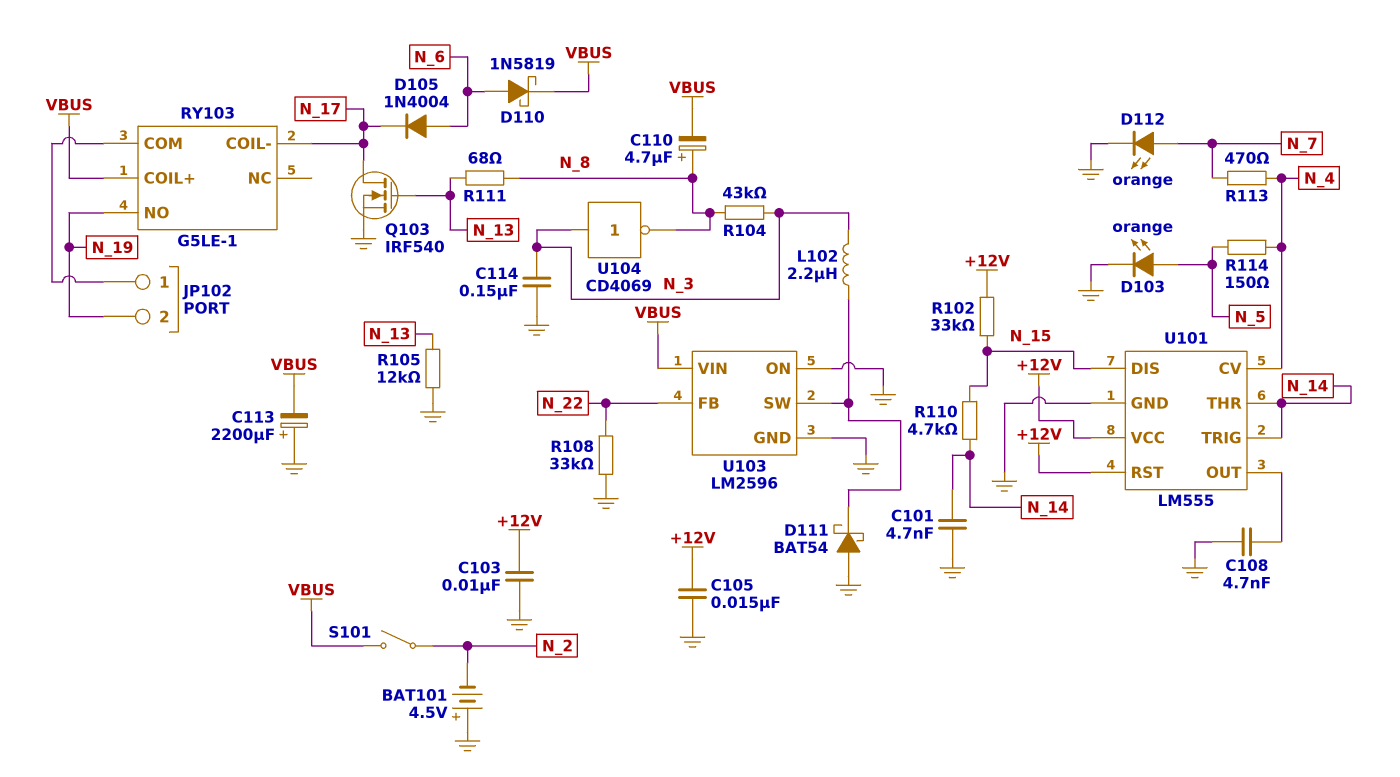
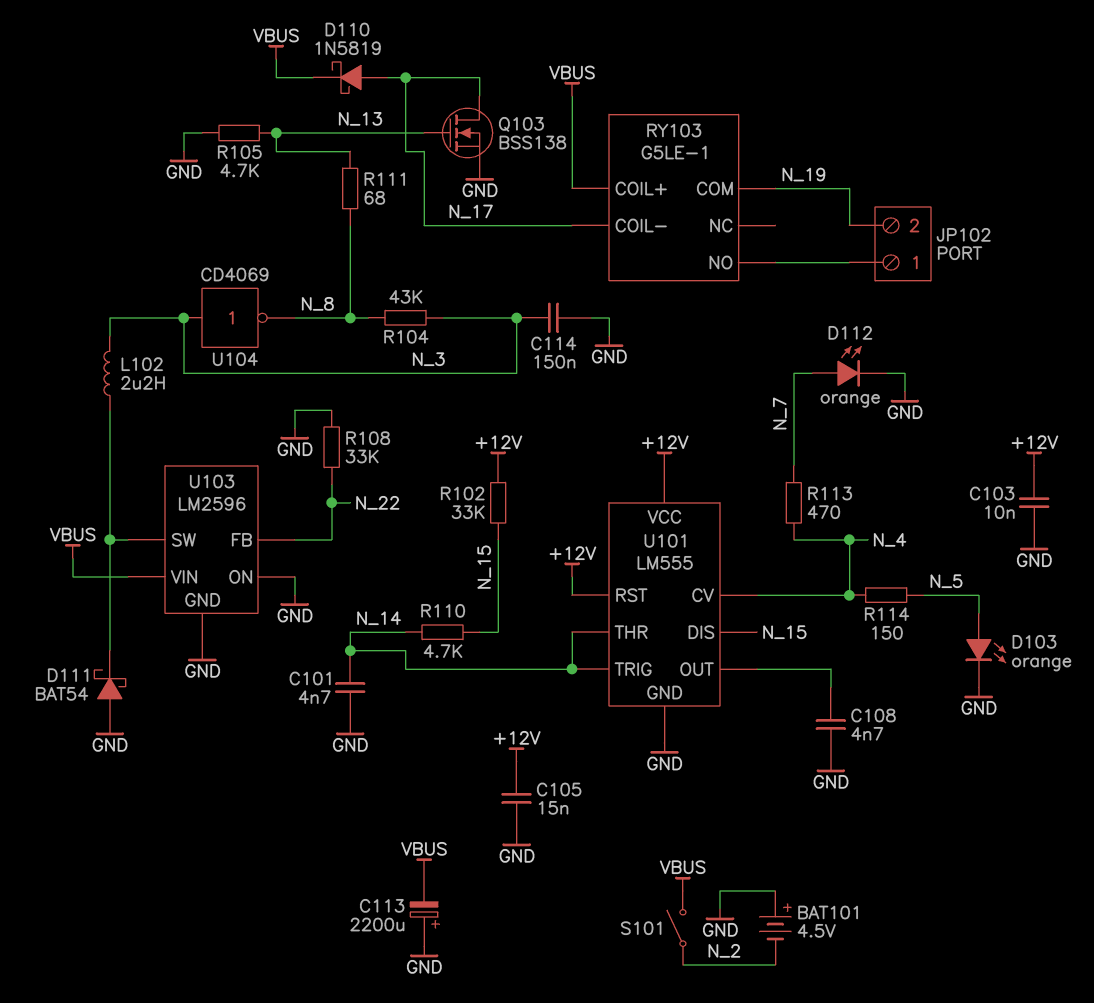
C110: 4.7uF (plus N_8, minus VBUS) -> none
D105: diode 1N4004 (A N_6, K N_17) -> none
D110: schottky 1N5819 (A N_6, K VBUS) -> schottky 1N5819 (A N_17, K VBUS)
Q103: NMOS IRF540 (G N_13, D N_17, S GND) -> NMOS BSS138 (G N_13, D N_17, S GND)
R105: 12k (GND, N_13) -> 4.7k (GND, N_13)
RY103 pin COM: JP102/1 -> N_19
RY103 pin NO: N_19 -> JP102/1

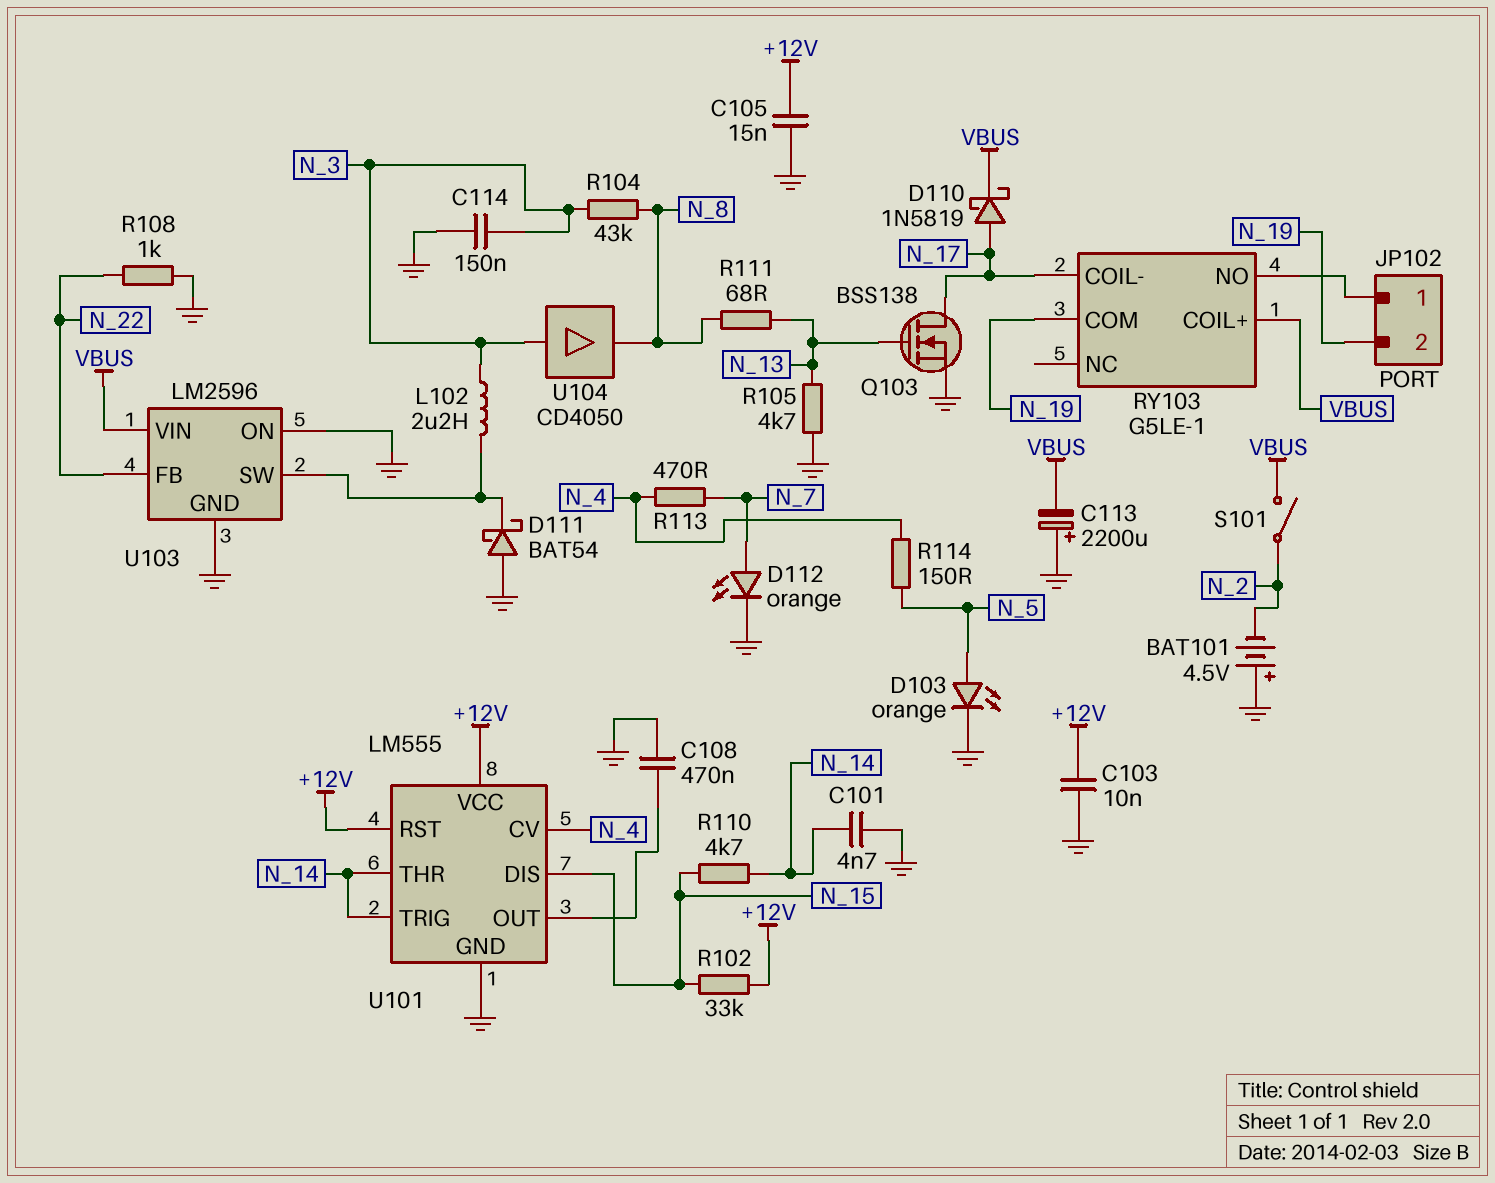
C108: 4.7nF (GND, U101/OUT) -> 470nF (GND, U101/OUT)
R108: 33k (GND, N_22) -> 1k (GND, N_22)
U104: NOT CD4069 (in N_3, out N_8) -> buffer CD4050 (in N_3, out N_8)

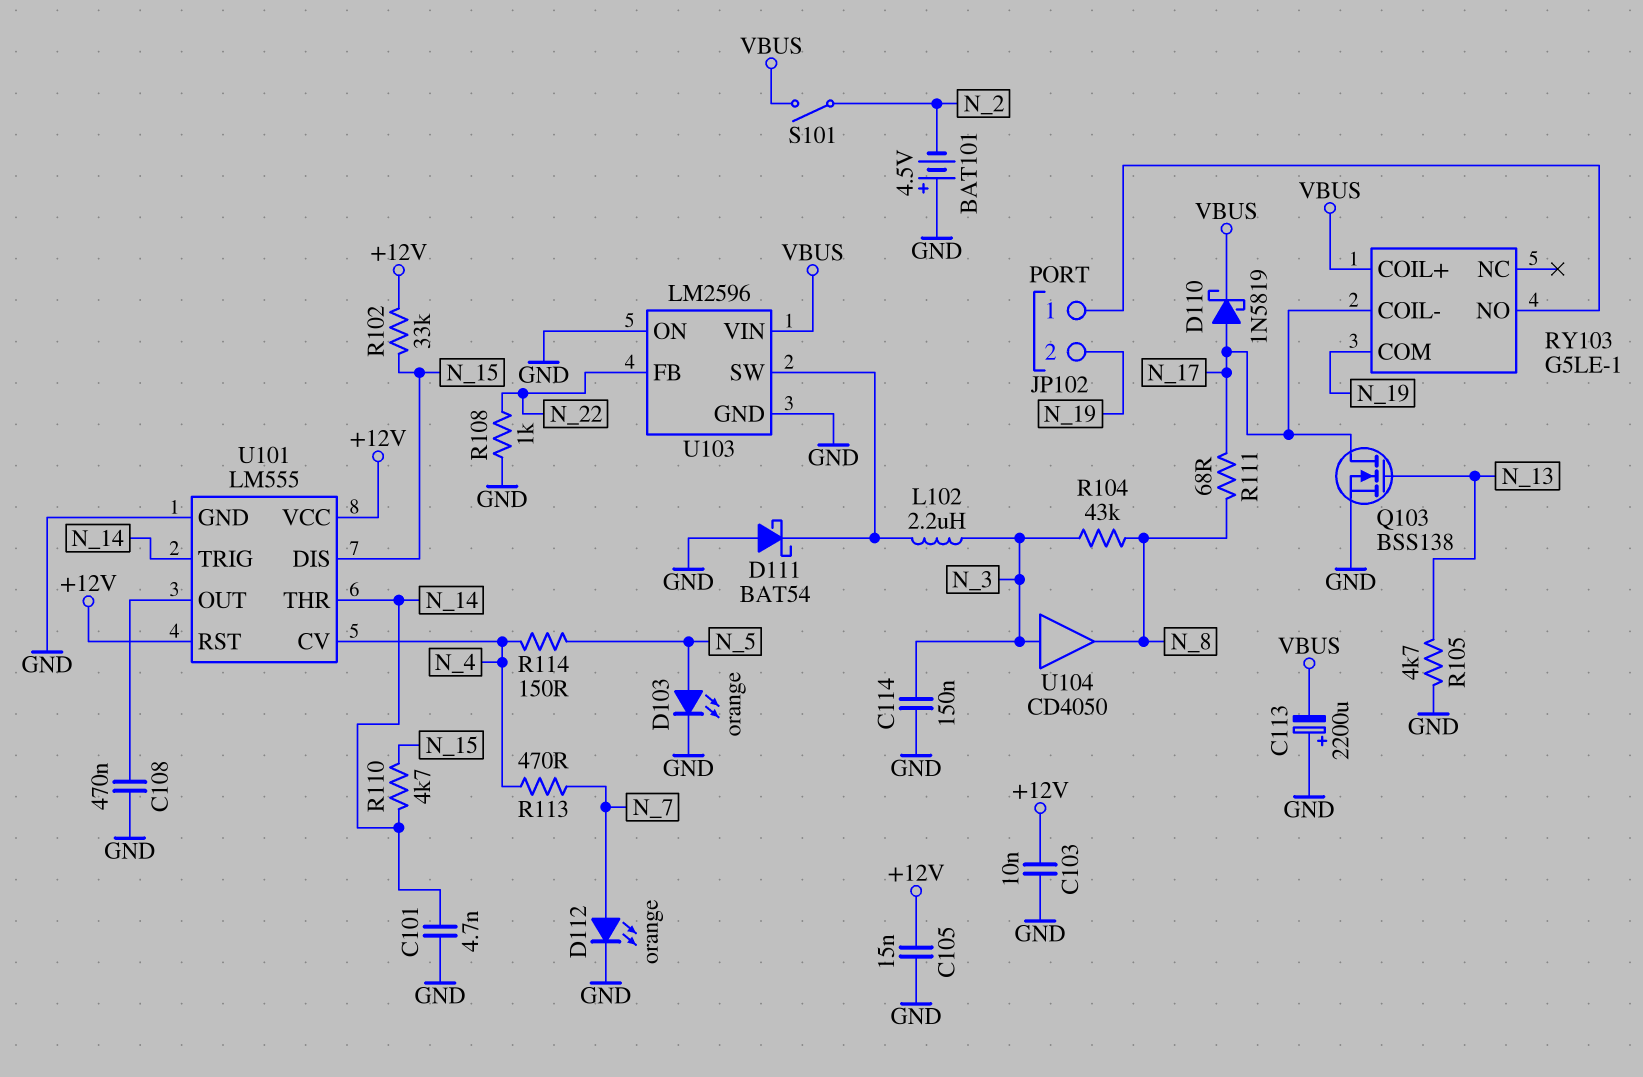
R111: 68 (N_8, N_13) -> 68 (N_8, N_17)

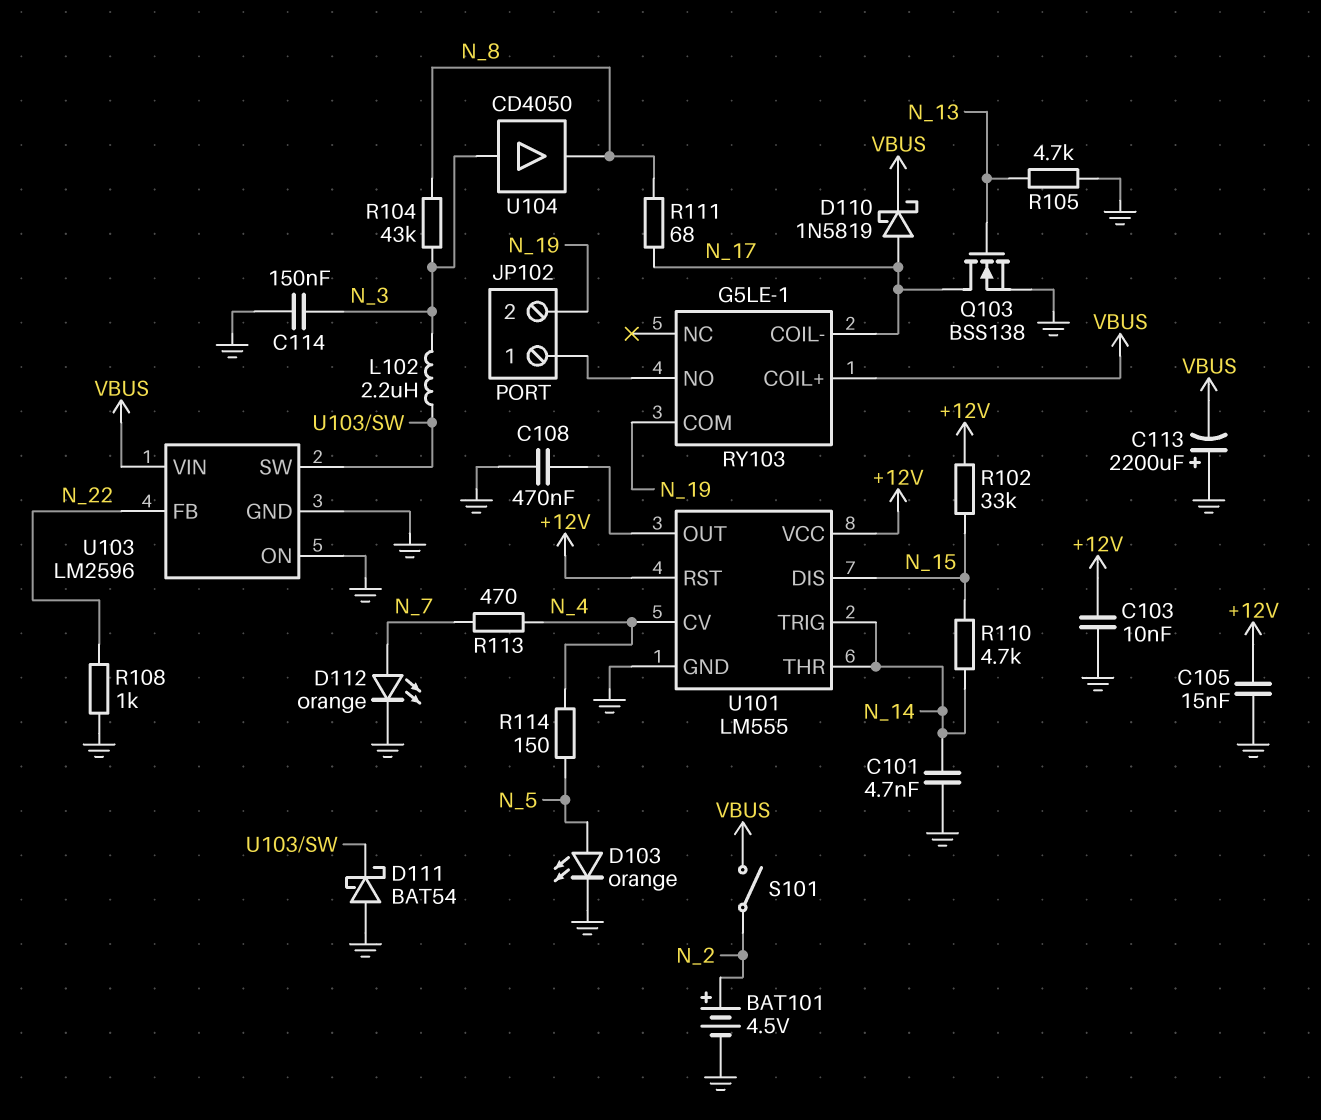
BAT101: 4.5V (plus GND, minus N_2) -> 4.5V (plus N_2, minus GND)

